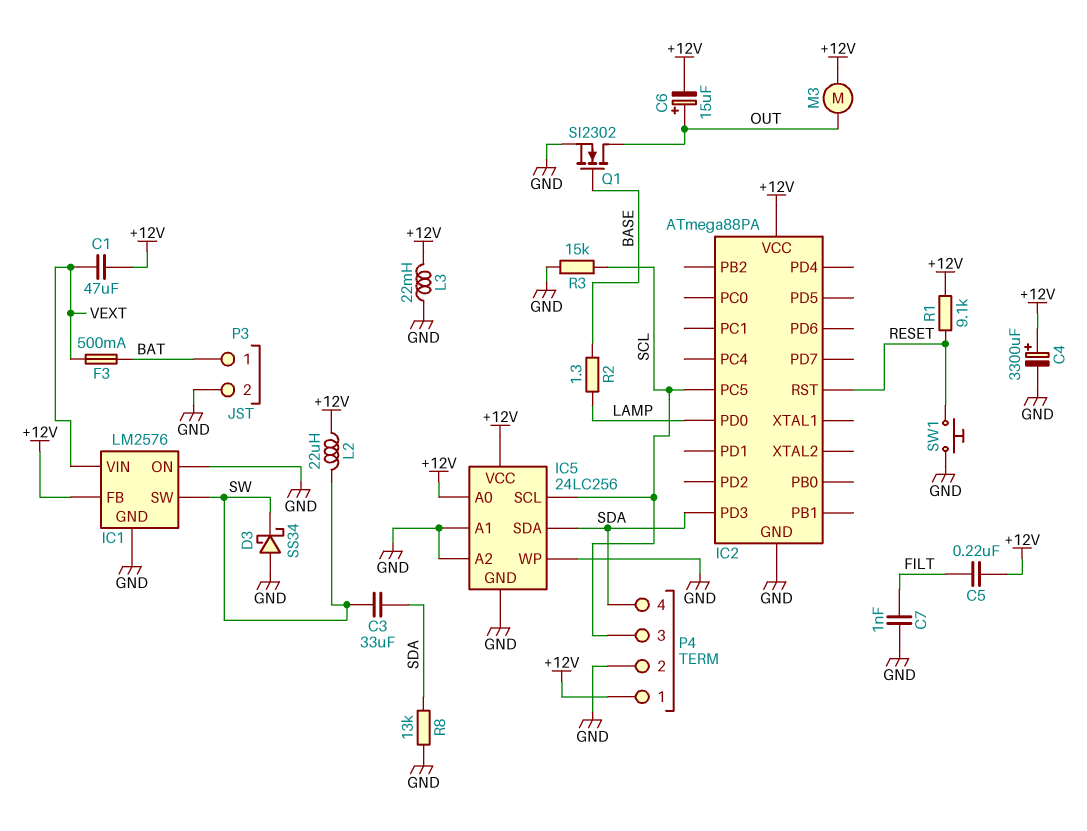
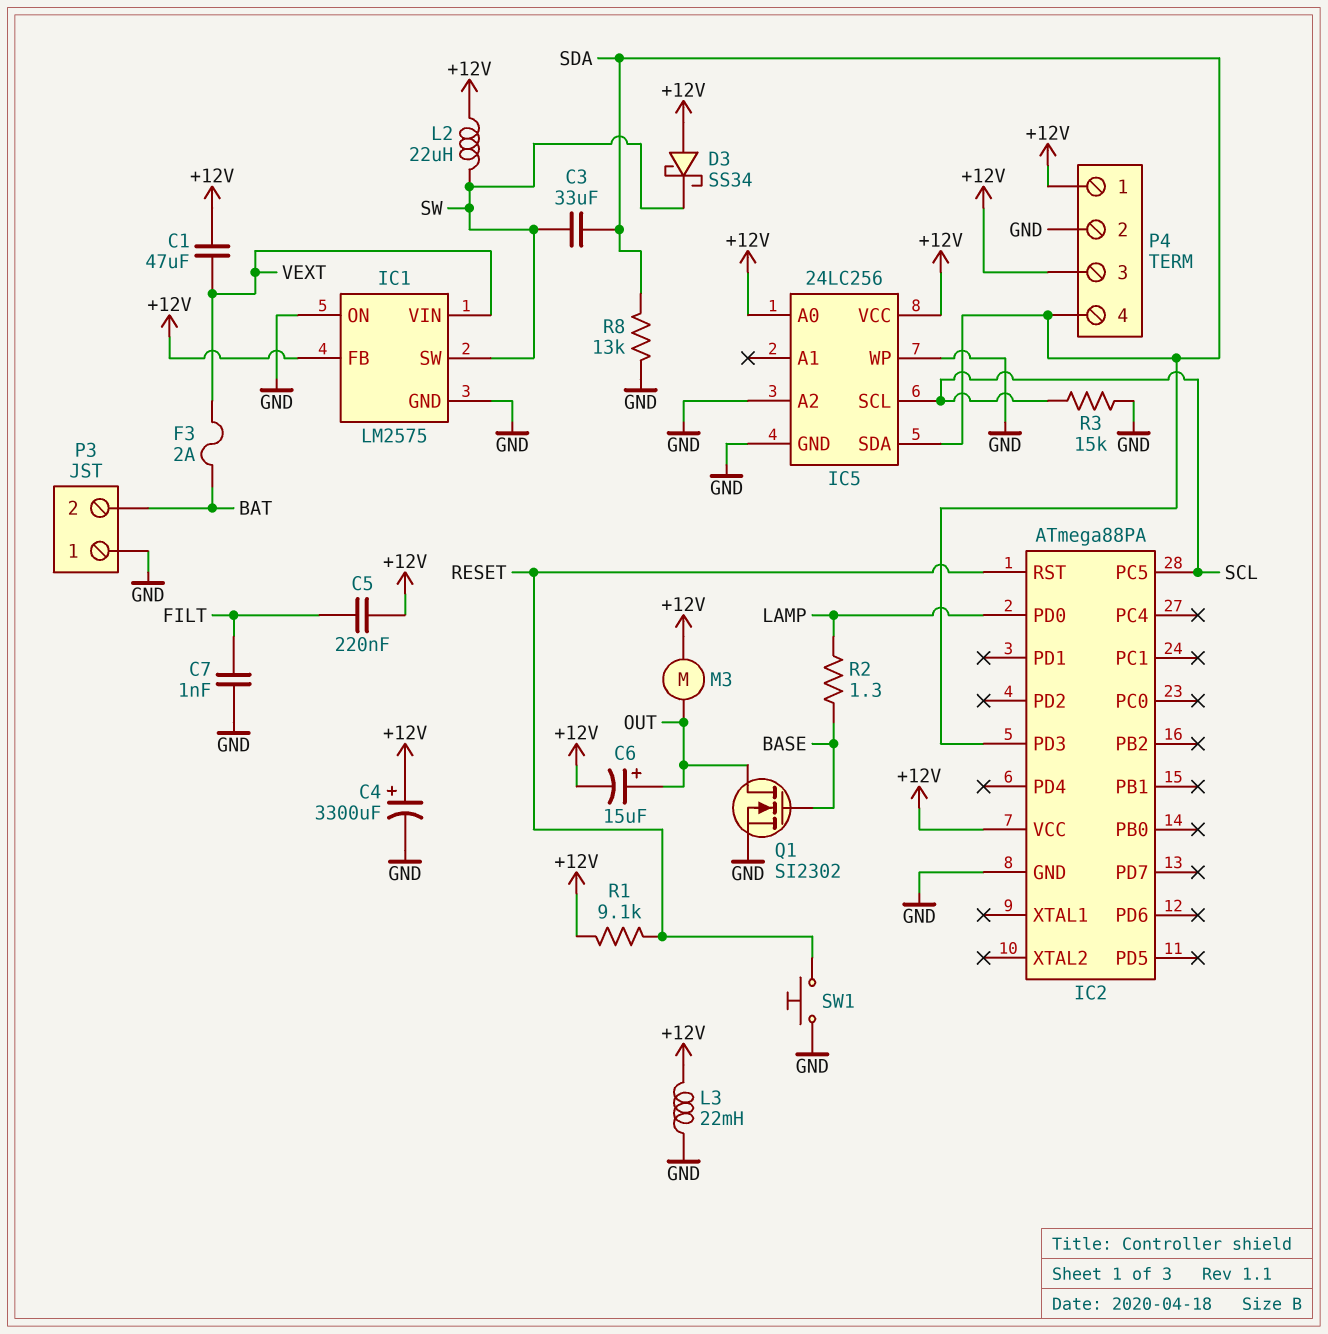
D3: schottky SS34 (A GND, K SW) -> schottky SS34 (A +12V, K SW)
F3: 500mA (BAT, VEXT) -> 2A (BAT, VEXT)
IC1: LM2576 -> LM2575
IC5 pin A1: GND -> none
P3 pin 1: BAT -> GND
P3 pin 2: GND -> BAT
P4 pin 3: SCL -> +12V

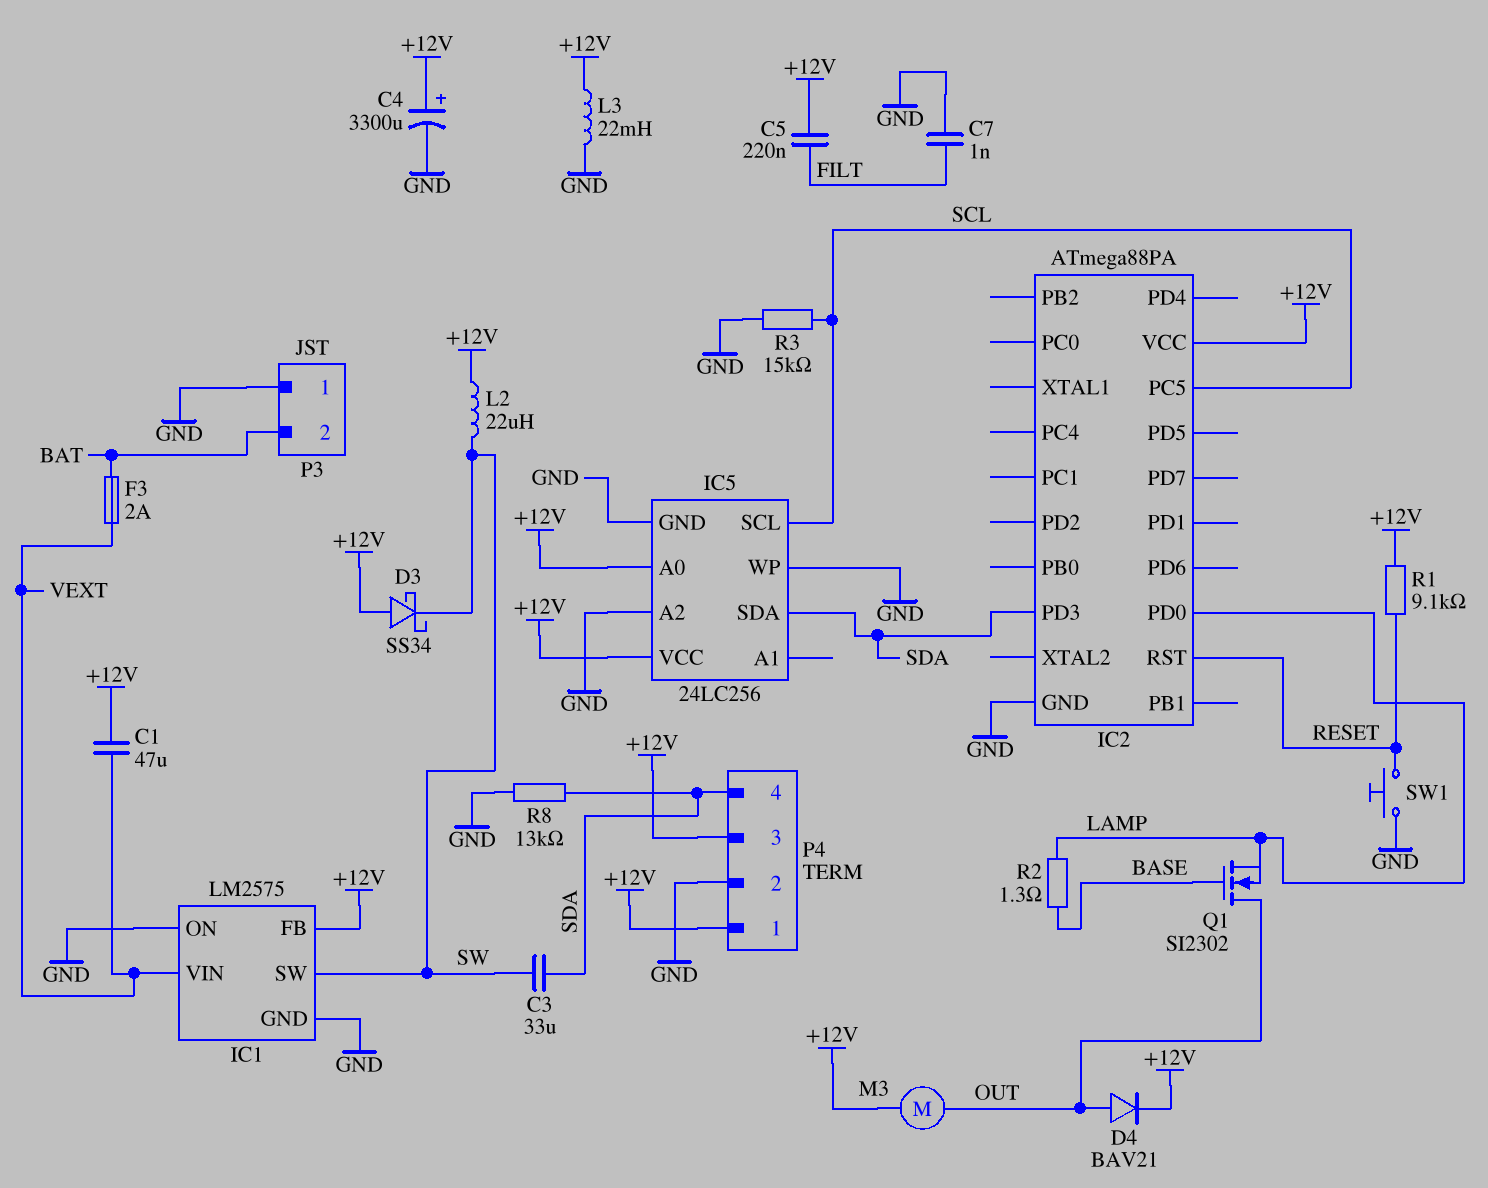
C6: 15uF (plus OUT, minus +12V) -> none
D4: none -> diode BAV21 (A OUT, K +12V)
Q1: NMOS SI2302 (G BASE, D OUT, S GND) -> NMOS SI2302 (G BASE, D OUT, S LAMP)

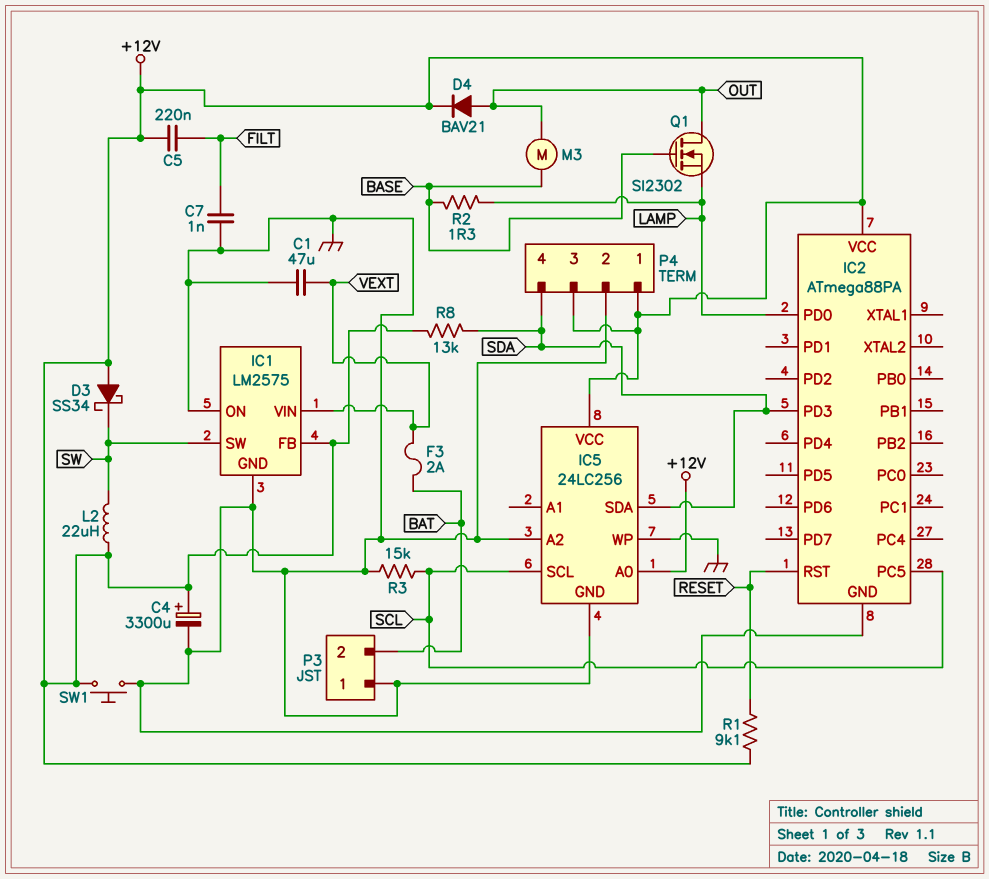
C1: 47uF (+12V, VEXT) -> 47uF (GND, VEXT)
C3: 33uF (SDA, SW) -> none
L3: 22mH (+12V, GND) -> none
M3: motor (+12V, OUT) -> motor (BASE, OUT)
R8: 13k (GND, SDA) -> 13k (+12V, SDA)
SW1: button (GND, RESET) -> button (+12V, GND)

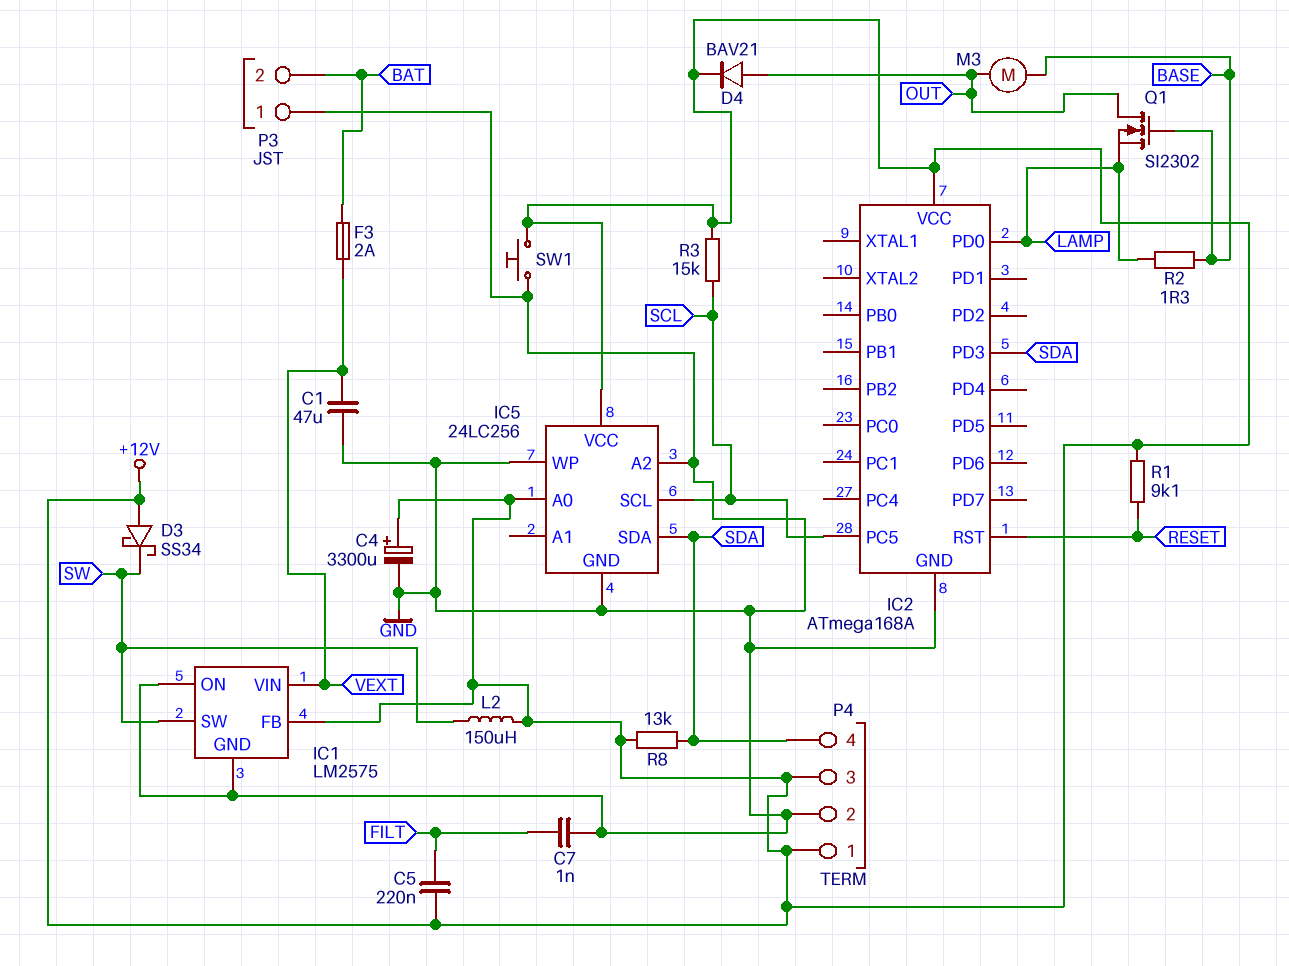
IC2: ATmega88PA -> ATmega168A
L2: 22uH (+12V, SW) -> 150uH (+12V, SW)
R3: 15k (GND, SCL) -> 15k (+12V, SCL)

